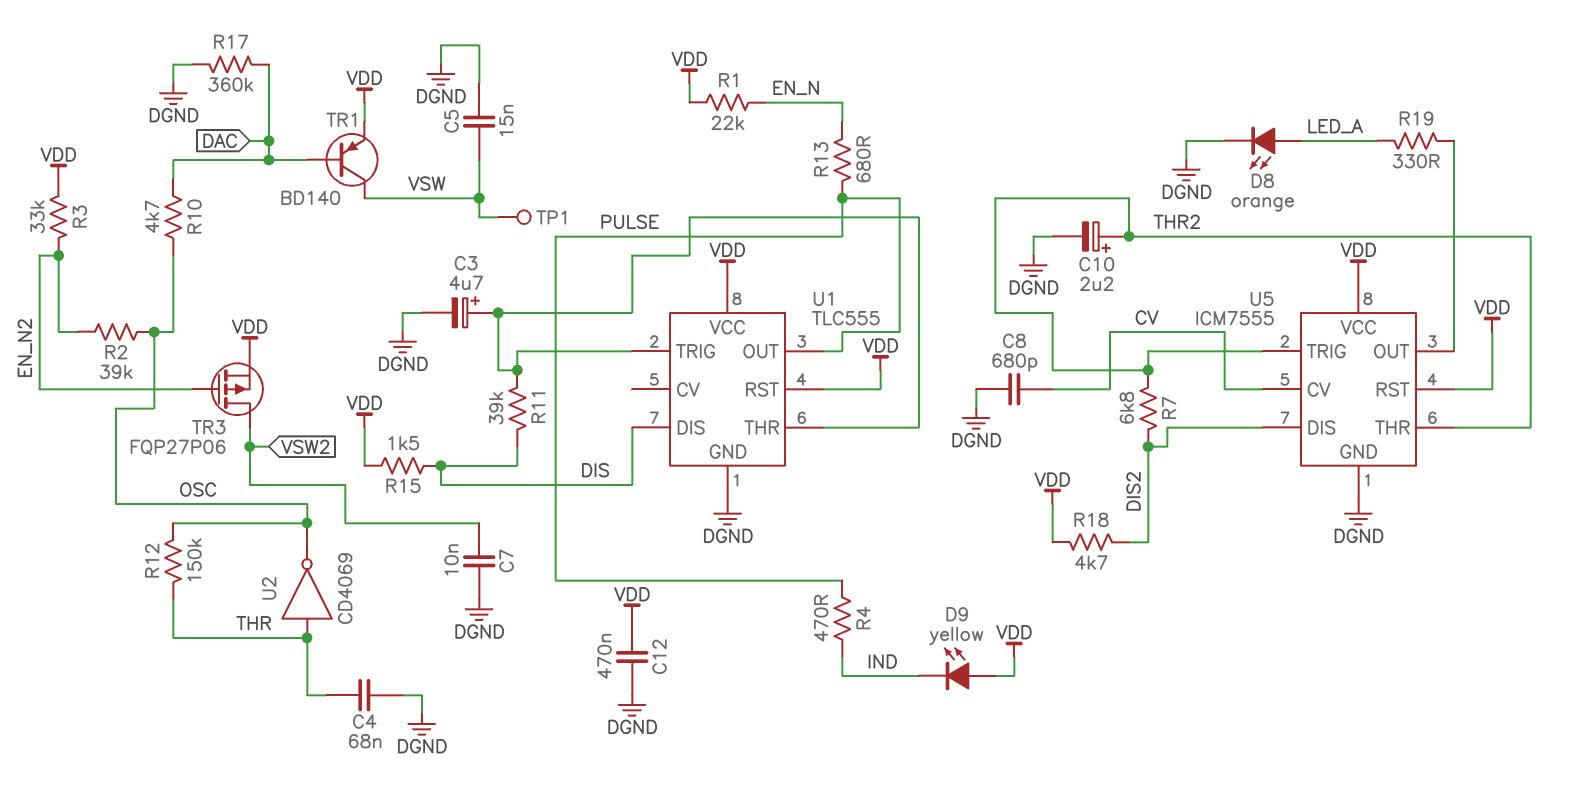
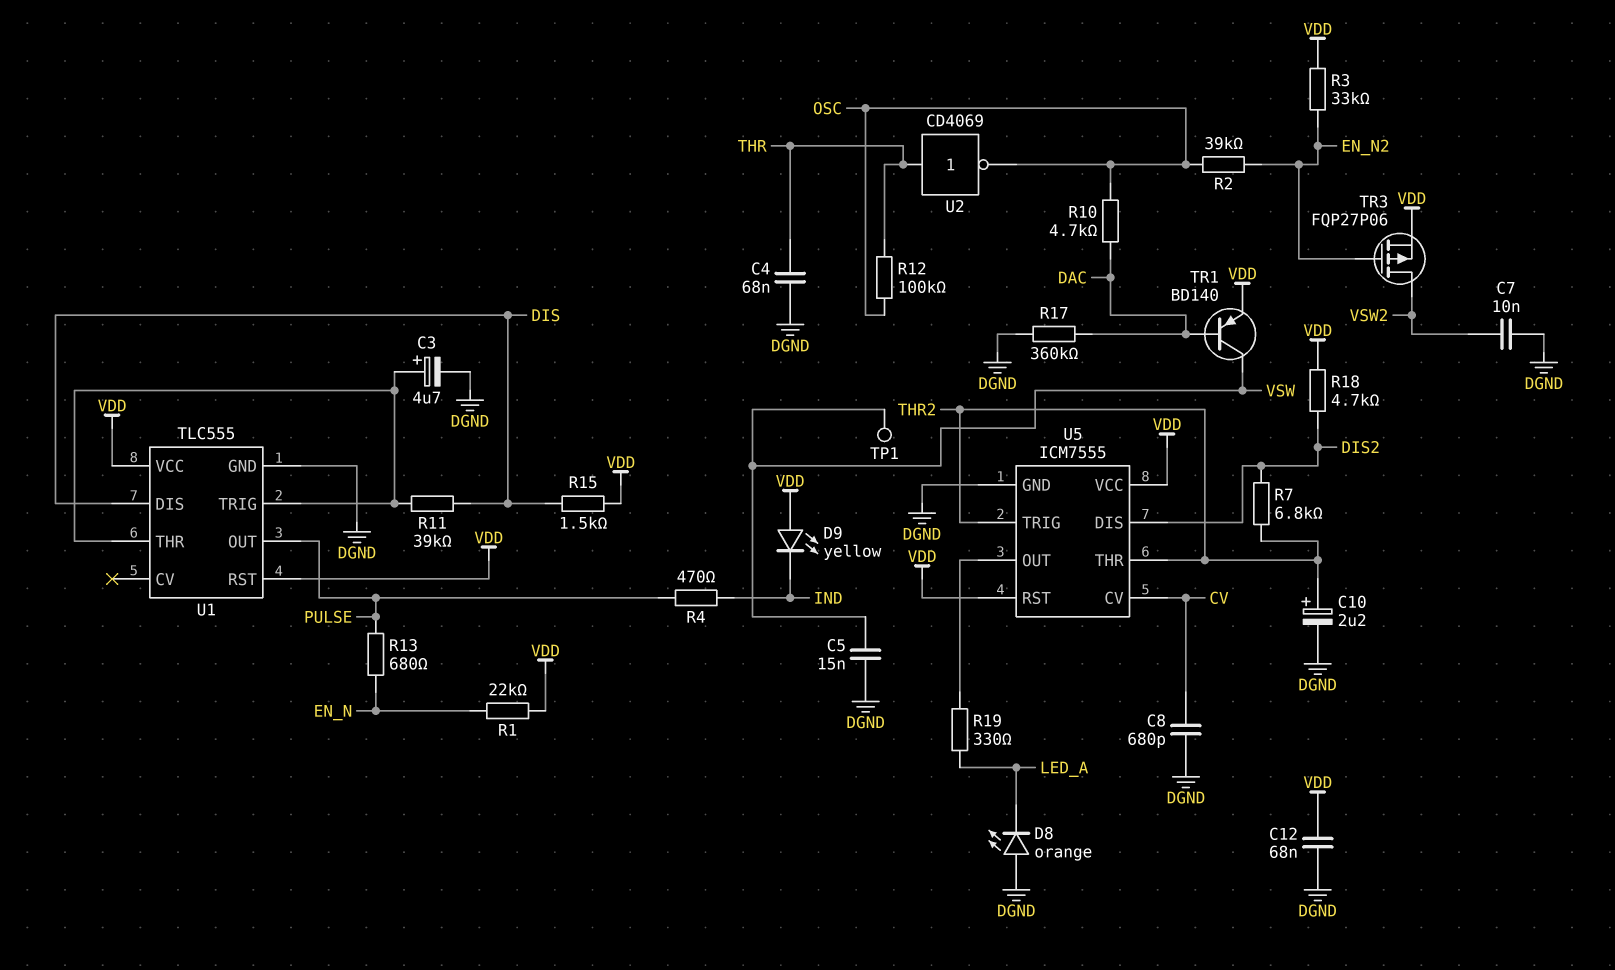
C12: 470nF (DGND, VDD) -> 68nF (DGND, VDD)
D8: LED orange (A LED_A, K DGND) -> LED orange (A DGND, K LED_A)
R12: 150k (OSC, THR) -> 100k (OSC, THR)

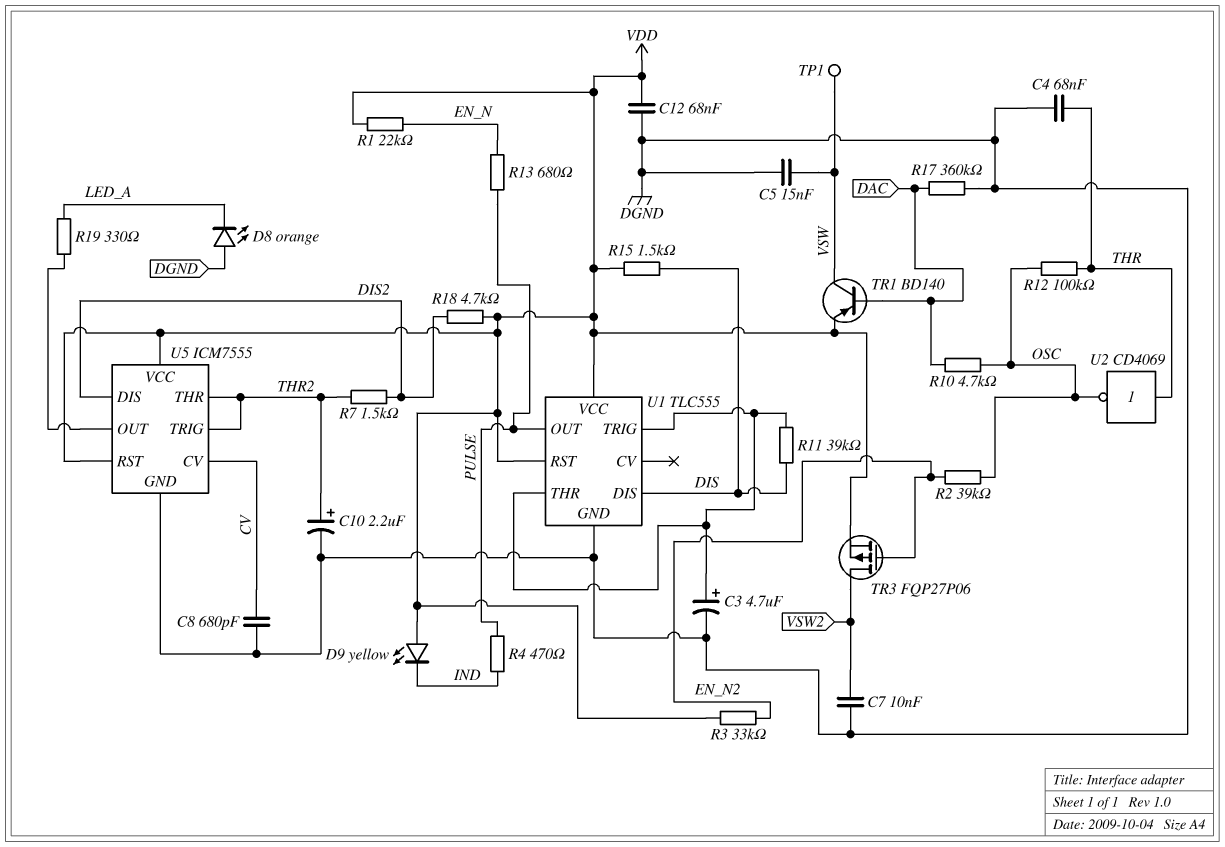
R7: 6.8k (DIS2, THR2) -> 1.5k (DIS2, THR2)

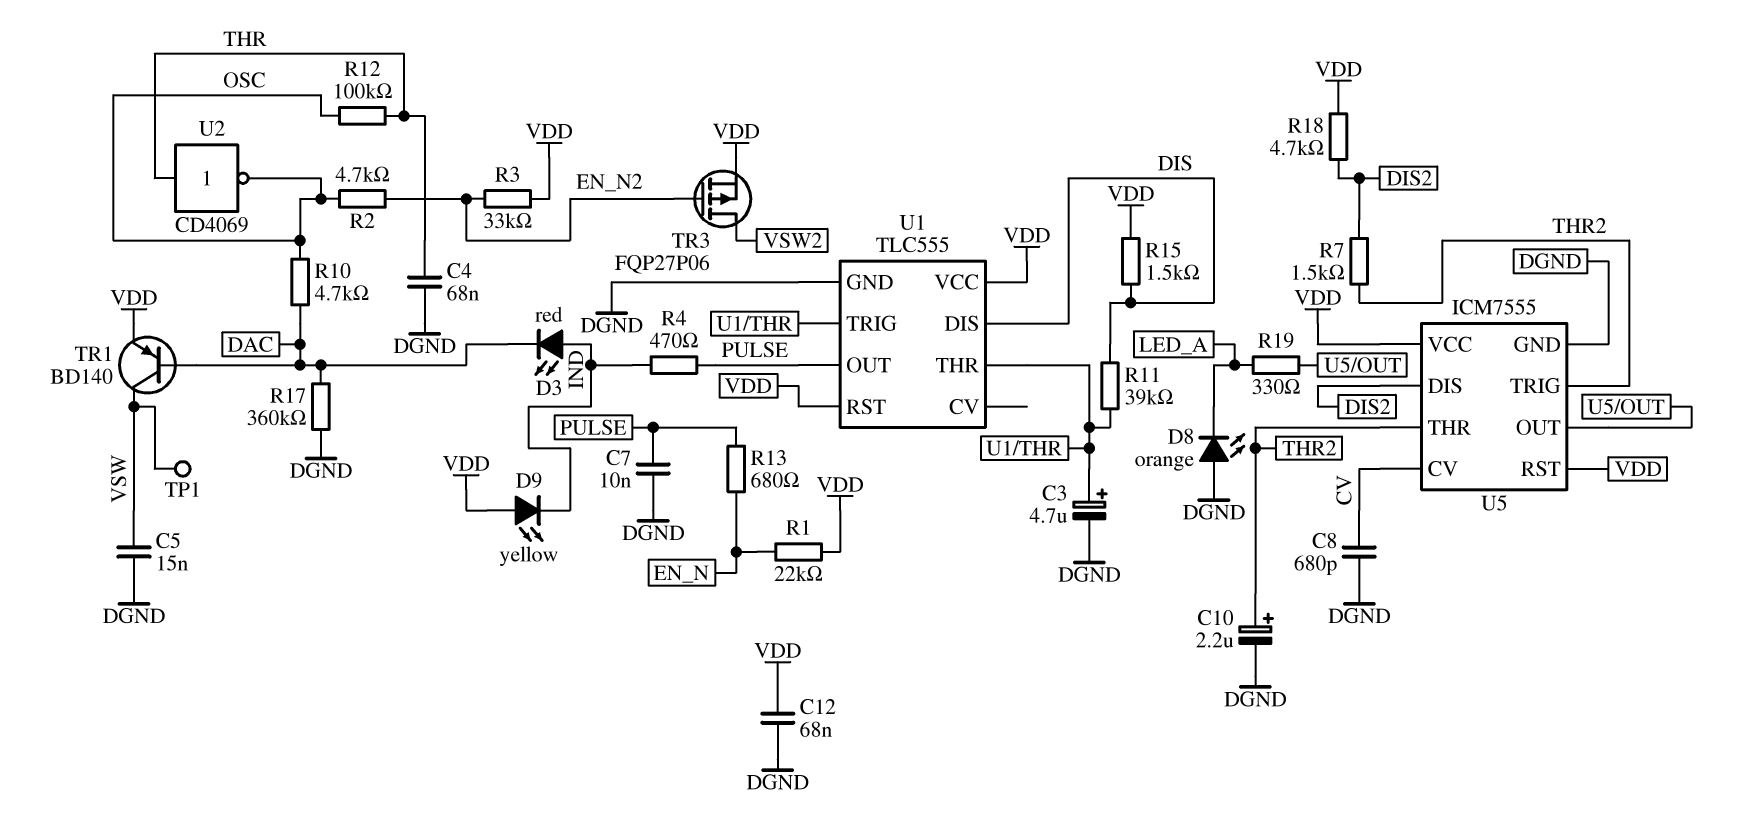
C7: 10nF (DGND, VSW2) -> 10nF (DGND, PULSE)
D3: none -> LED red (A IND, K DAC)
R2: 39k (EN_N2, OSC) -> 4.7k (EN_N2, OSC)

